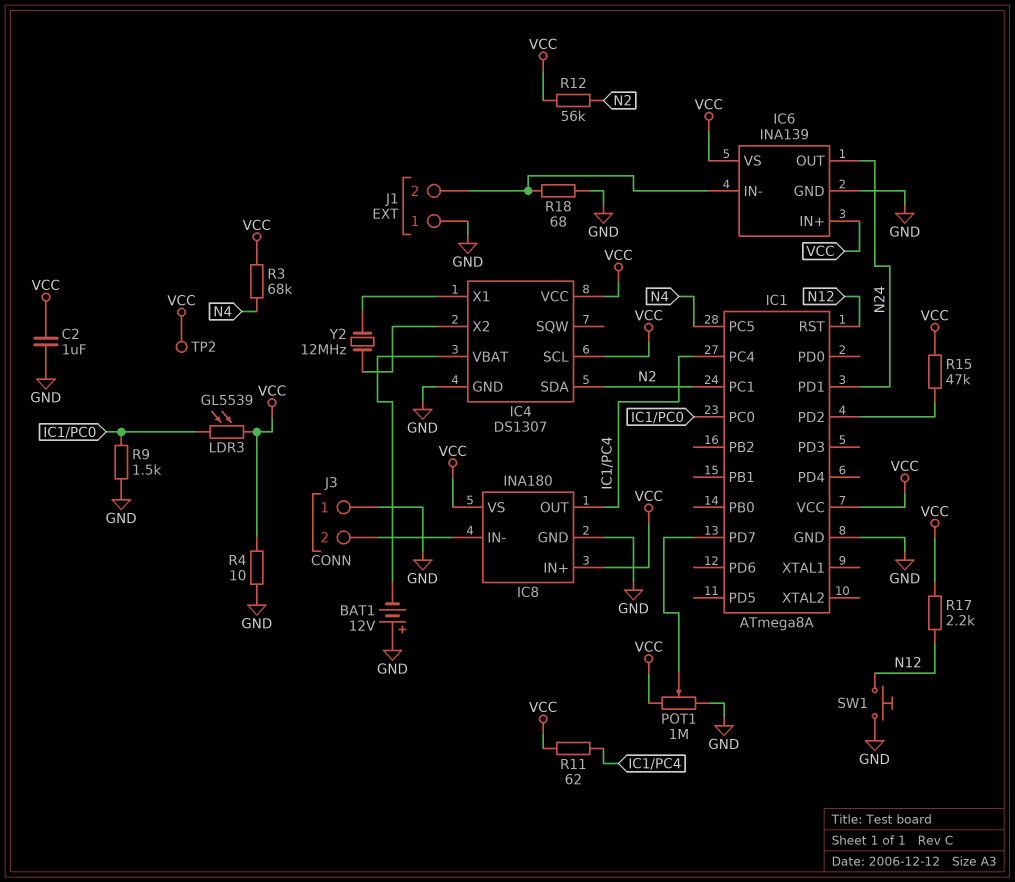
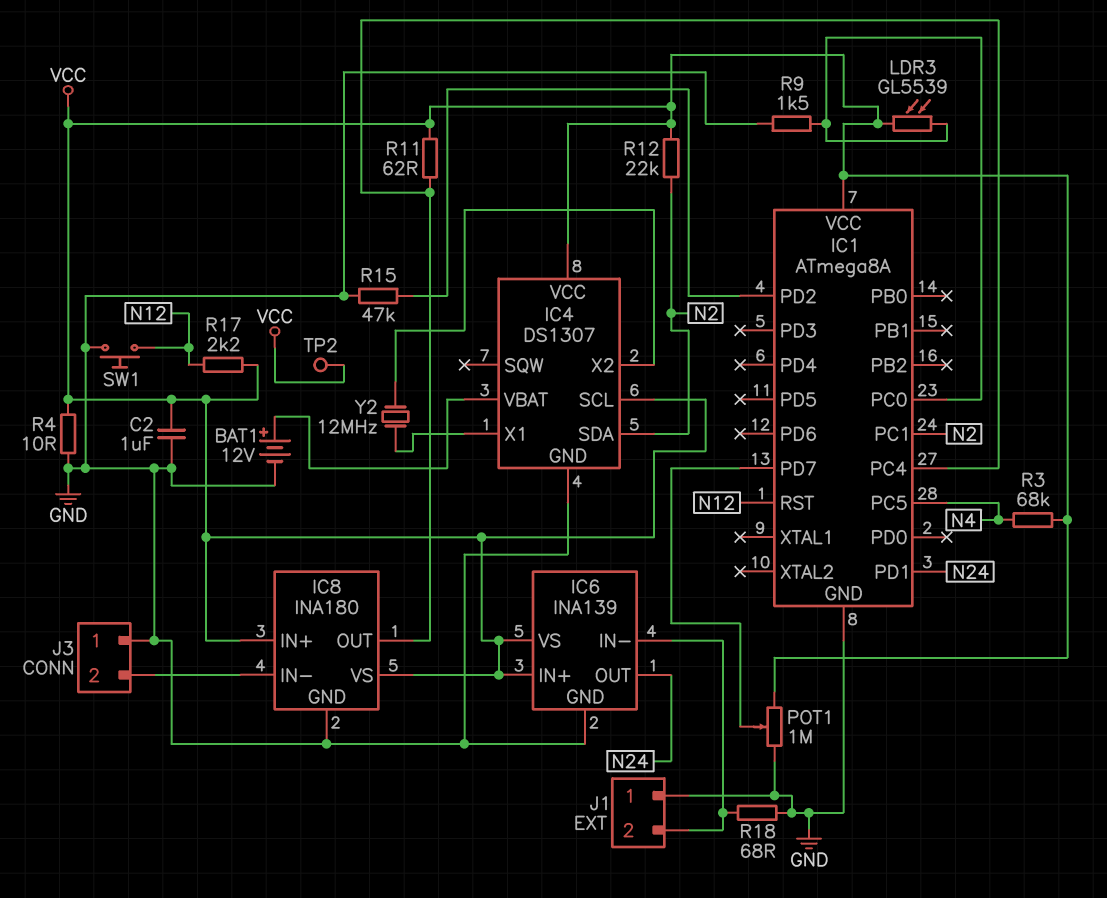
BAT1: 12V (plus GND, minus IC4/VBAT) -> 12V (plus IC4/VBAT, minus GND)
R12: 56k (N2, VCC) -> 22k (N2, VCC)
R15: 47k (IC1/PD2, VCC) -> 47k (GND, IC1/PD2)

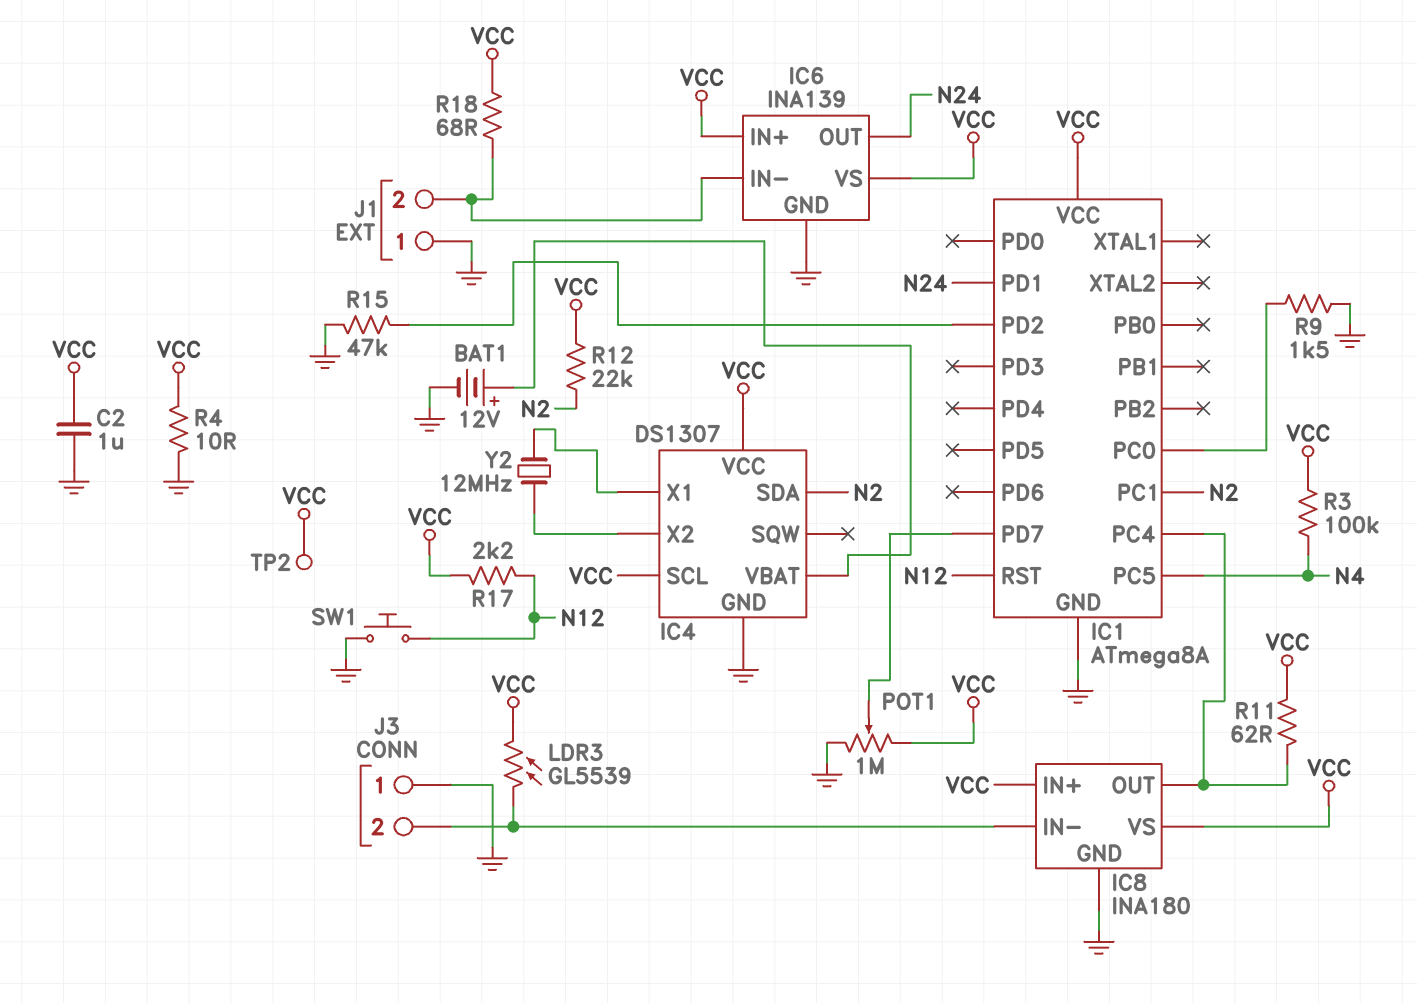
LDR3: GL5539 (IC1/PC0, VCC) -> GL5539 (IC8/IN-, VCC)
R3: 68k (N4, VCC) -> 100k (N4, VCC)
R18: 68 (GND, IC6/IN-) -> 68 (IC6/IN-, VCC)

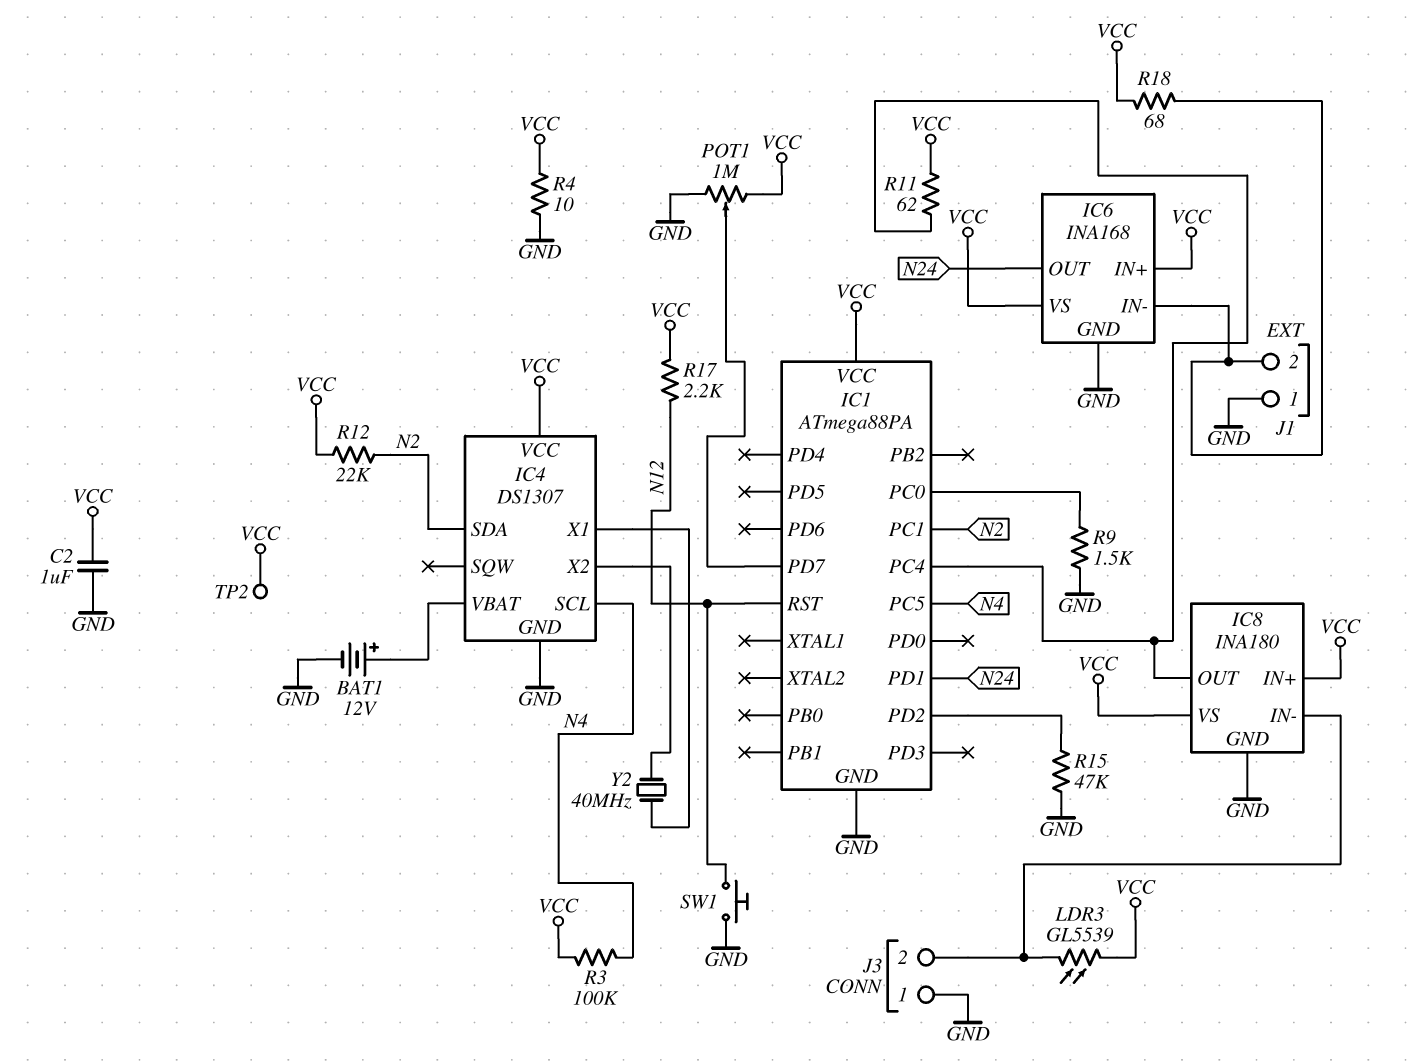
IC1: ATmega8A -> ATmega88PA
IC4 pin SCL: VCC -> N4
IC6: INA139 -> INA168
Y2: 12MHz (IC4/X1, IC4/X2) -> 40MHz (IC4/X1, IC4/X2)

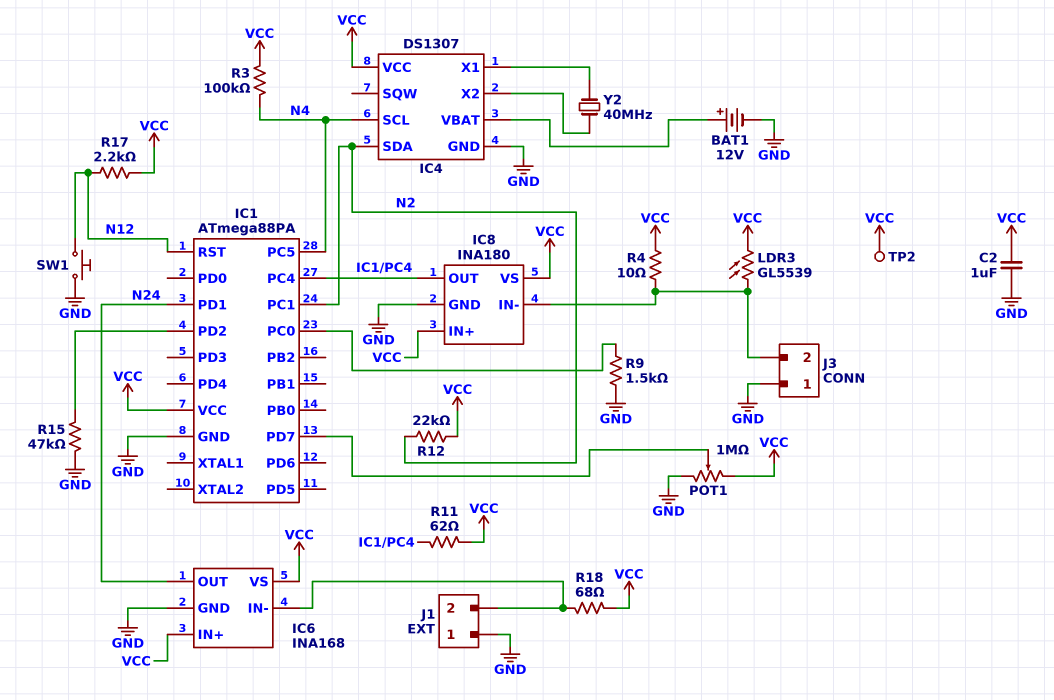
R4: 10 (GND, VCC) -> 10 (IC8/IN-, VCC)

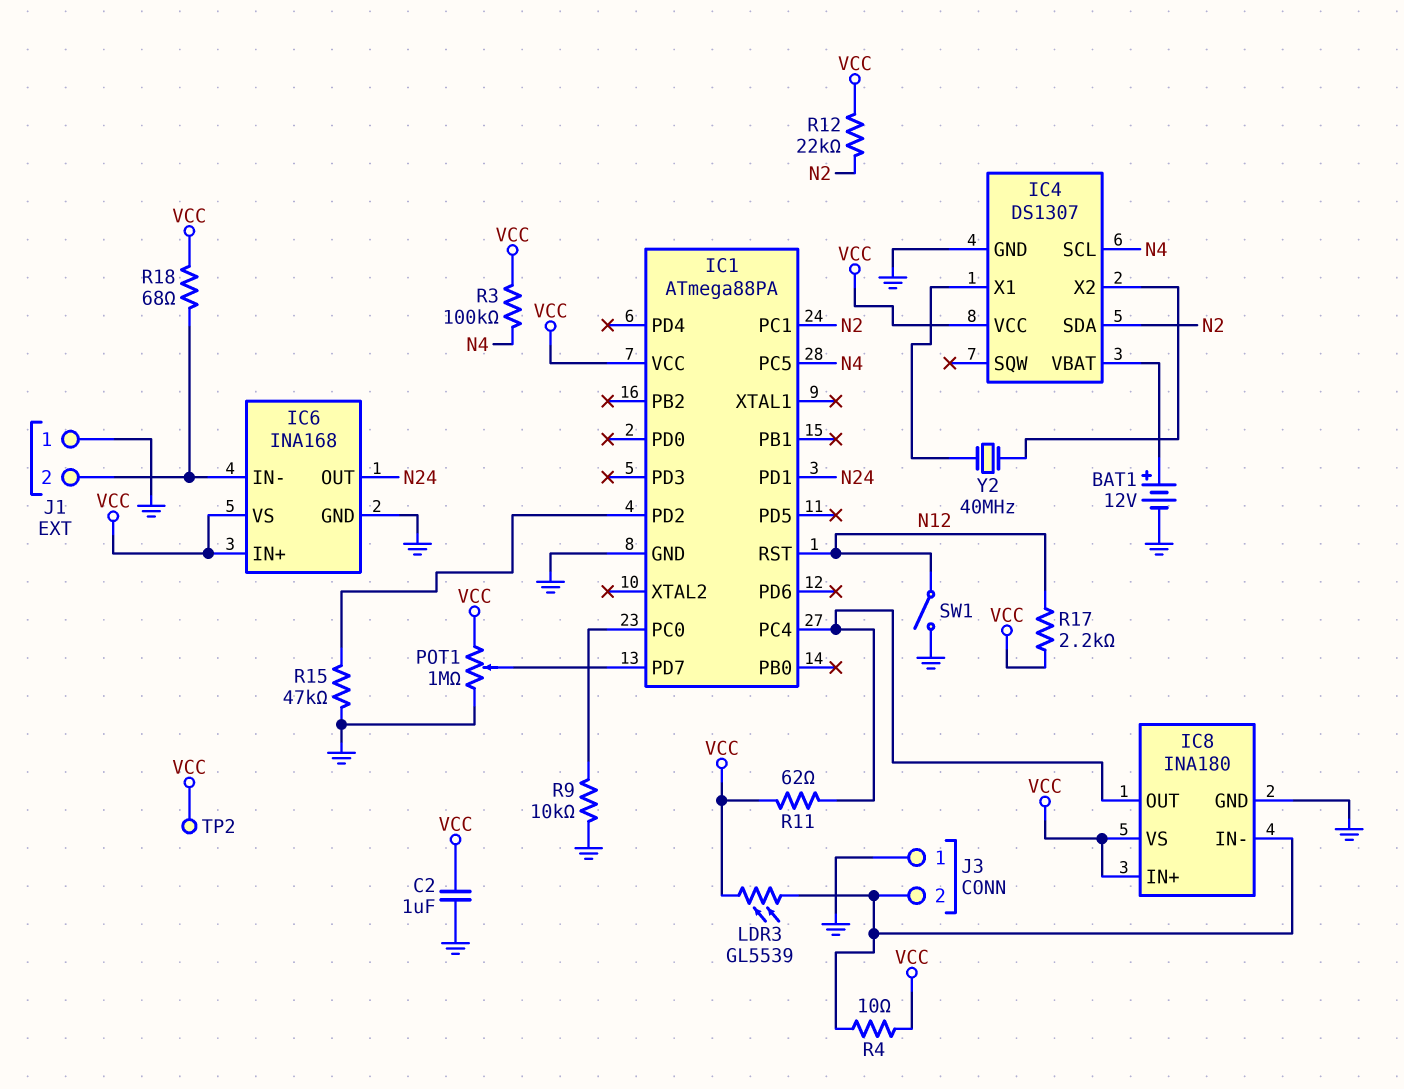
R9: 1.5k (GND, IC1/PC0) -> 10k (GND, IC1/PC0)
SW1: button (GND, N12) -> switch (GND, N12)

